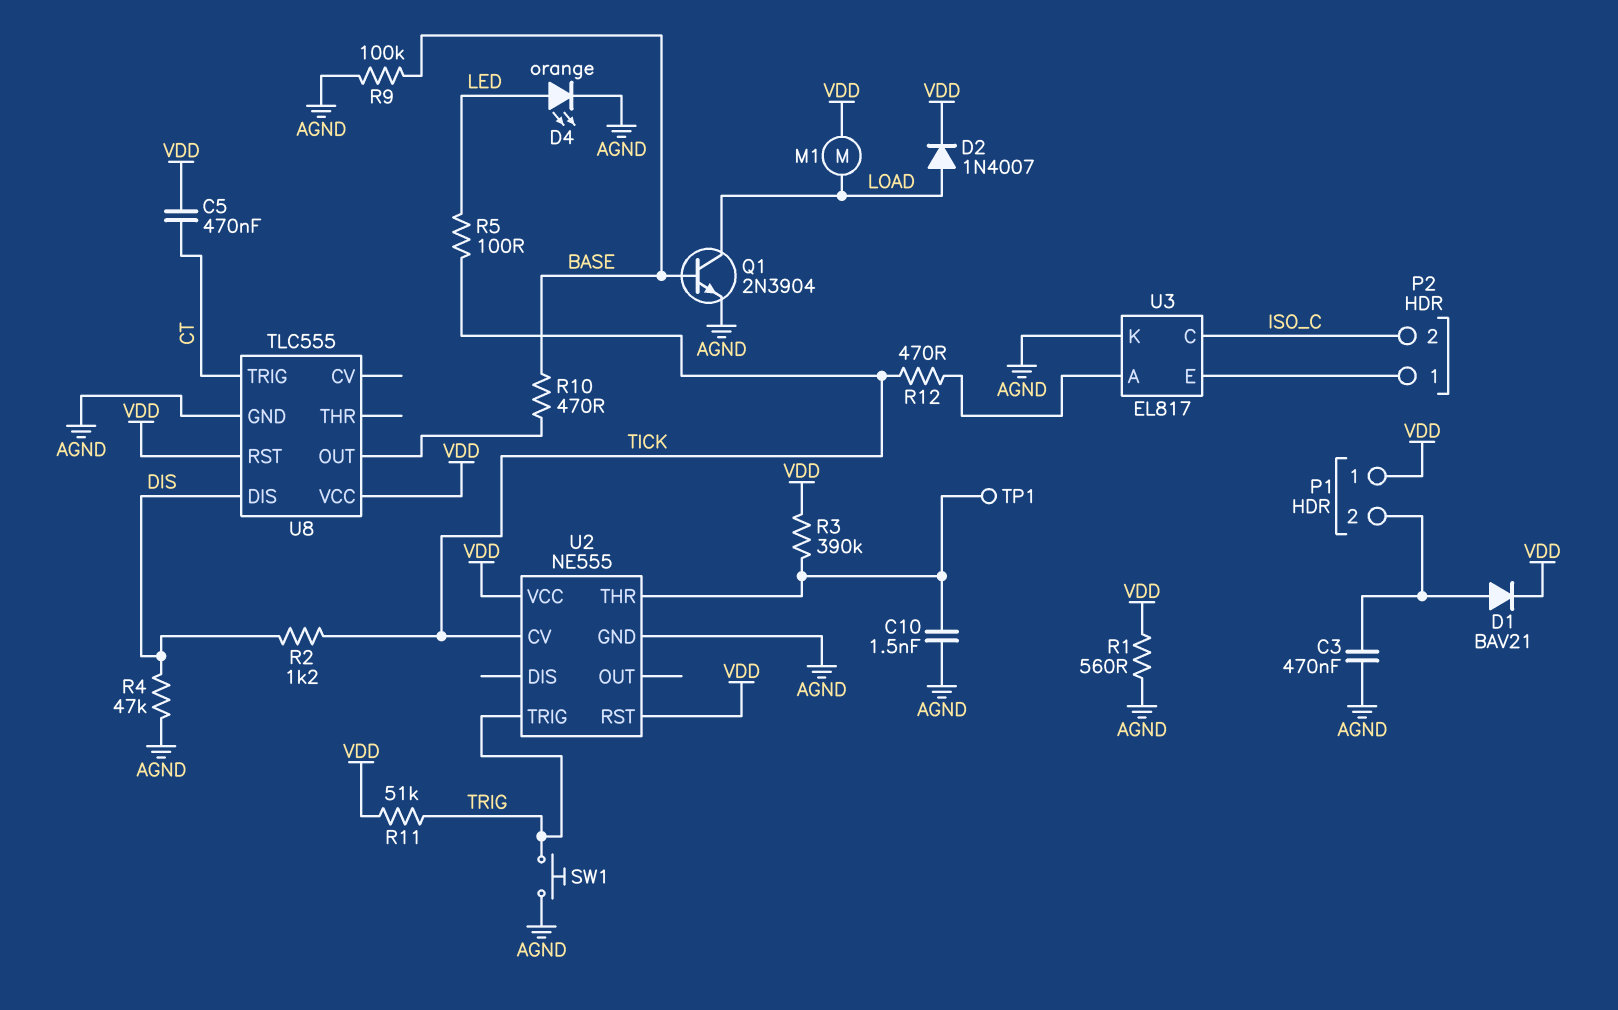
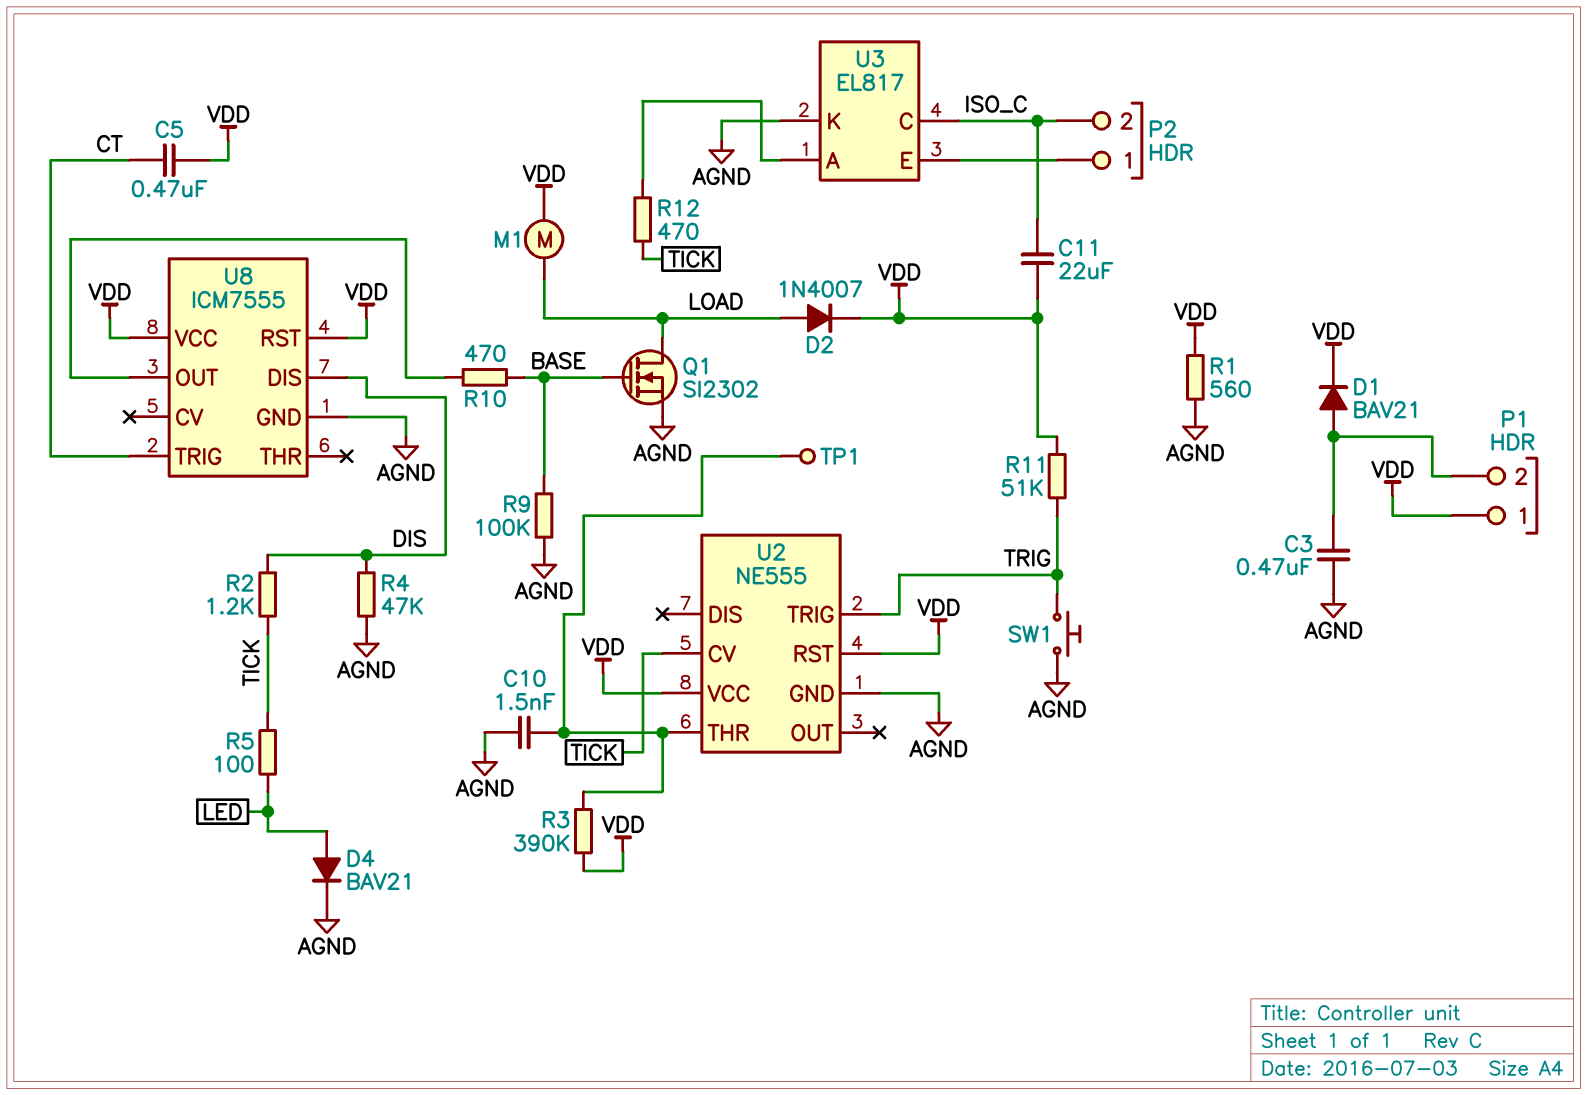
C11: none -> 22uF (ISO_C, VDD)
D4: LED orange (A LED, K AGND) -> diode BAV21 (A LED, K AGND)
Q1: NPN 2N3904 (B BASE, C LOAD, E AGND) -> NMOS SI2302 (G BASE, D LOAD, S AGND)
U8: TLC555 -> ICM7555

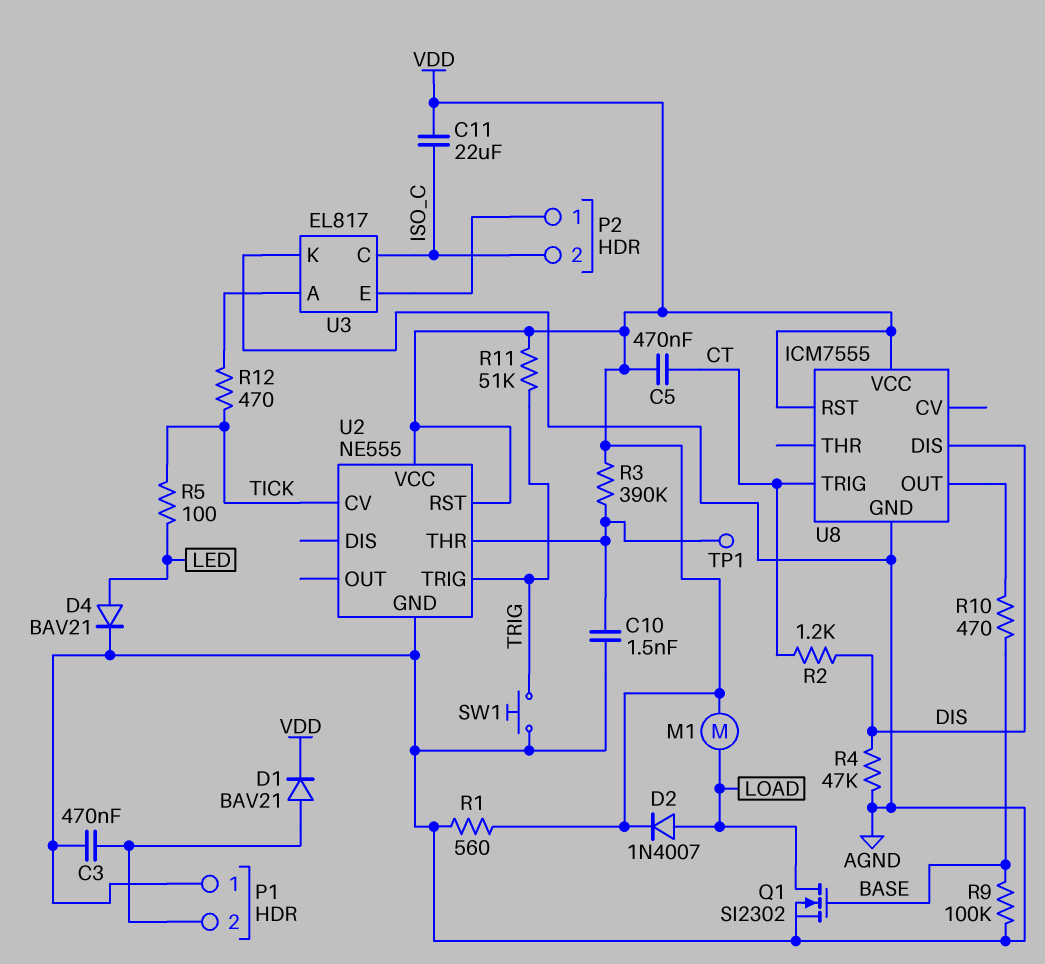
P1 pin 1: VDD -> AGND
R2: 1.2k (DIS, TICK) -> 1.2k (CT, DIS)

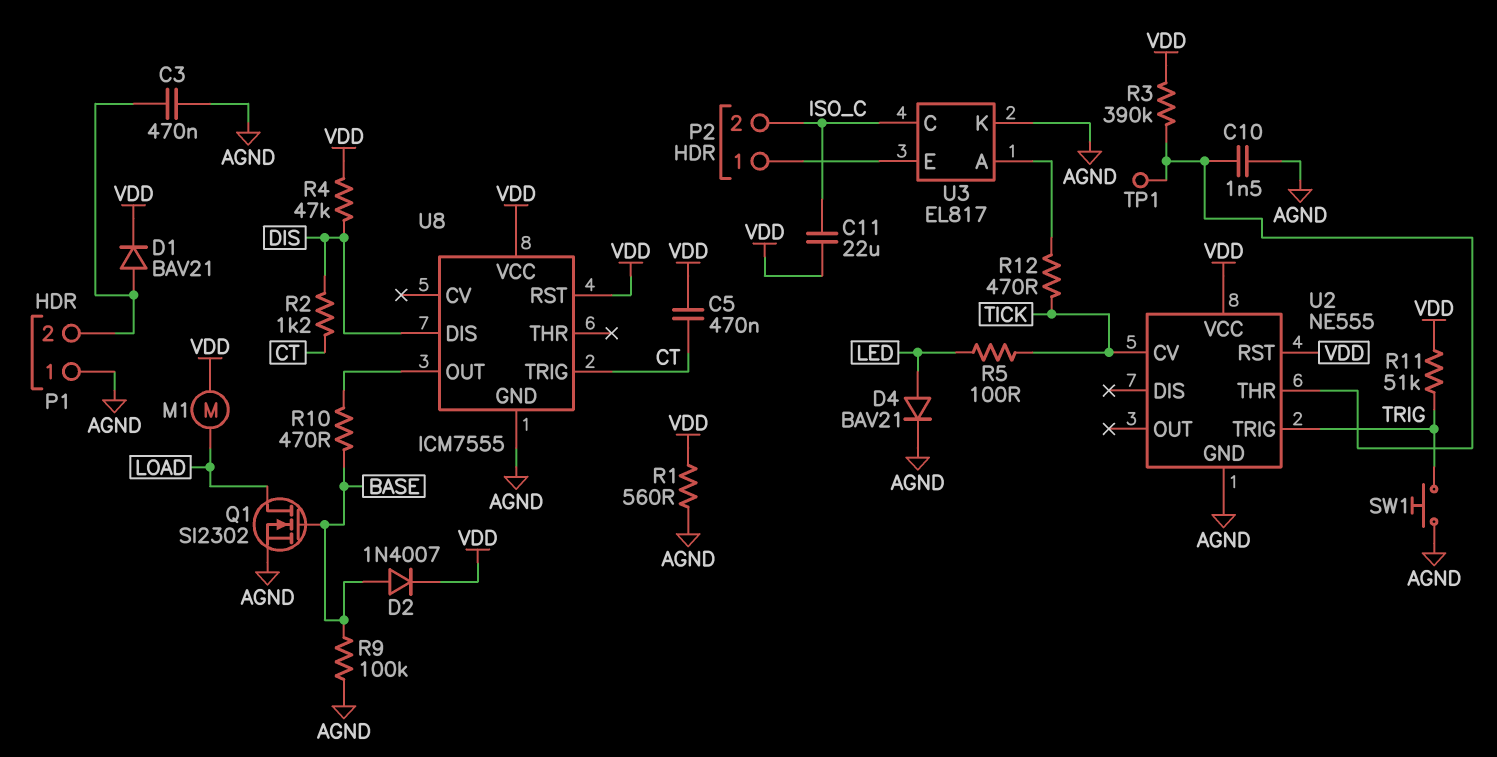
D2: diode 1N4007 (A LOAD, K VDD) -> diode 1N4007 (A BASE, K VDD)
R4: 47k (AGND, DIS) -> 47k (DIS, VDD)

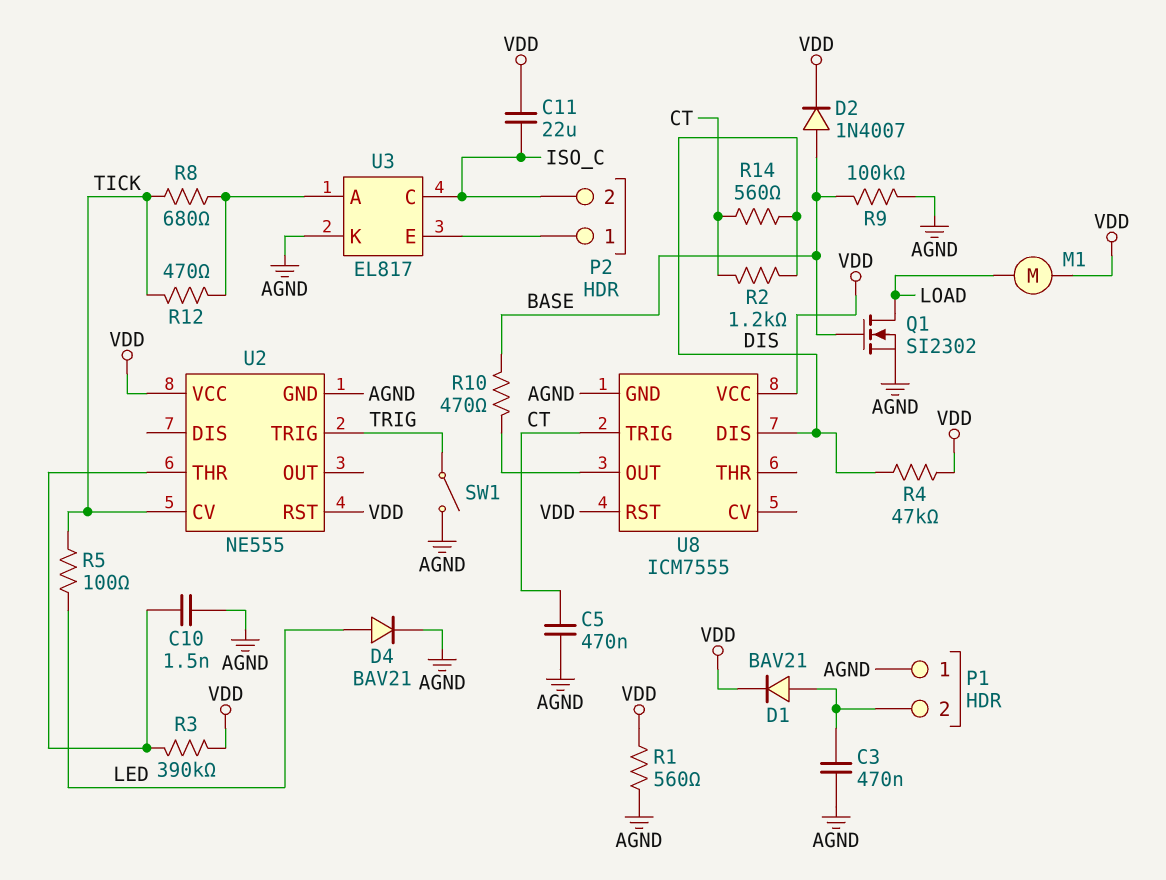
C5: 470nF (CT, VDD) -> 470nF (AGND, CT)
R8: none -> 680 (TICK, U3/A)
R11: 51k (TRIG, VDD) -> none
R14: none -> 560 (CT, DIS)
SW1: button (AGND, TRIG) -> switch (AGND, TRIG)
TP1: test point (U2/THR) -> none

